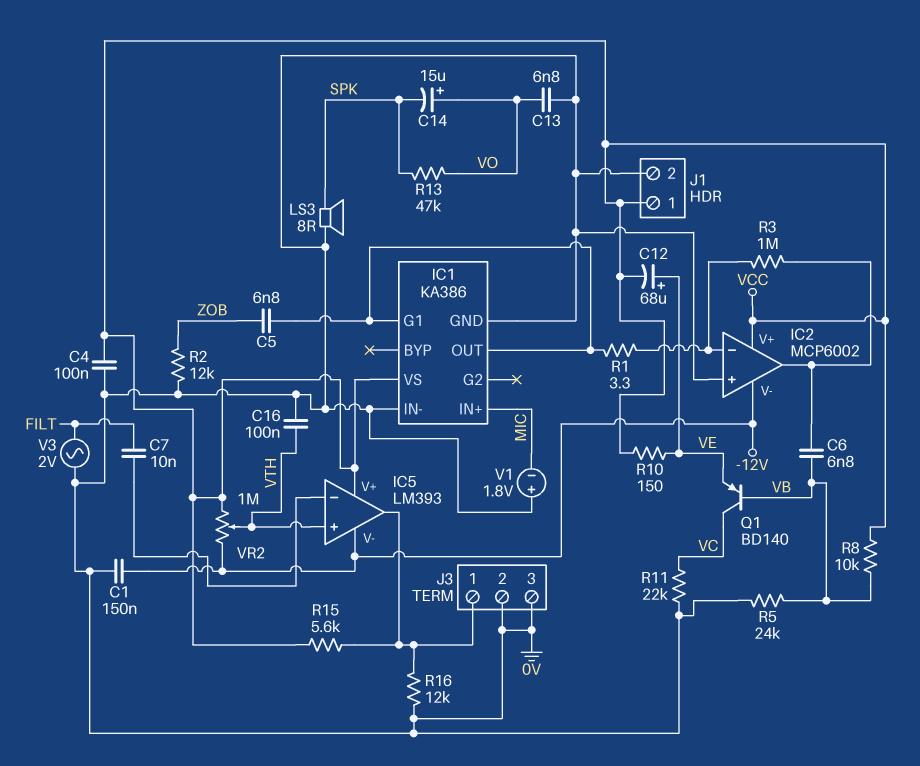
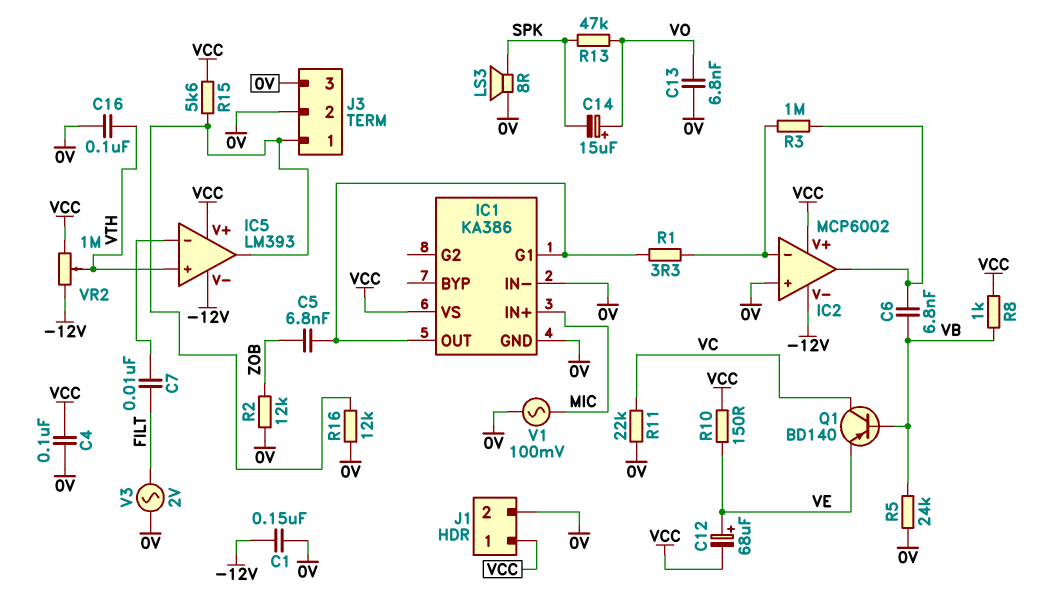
R8: 10k (VB, VCC) -> 1k (VB, VCC)
V1: 1.8V (plus 0V, minus MIC) -> AC 100mV (0V, MIC)

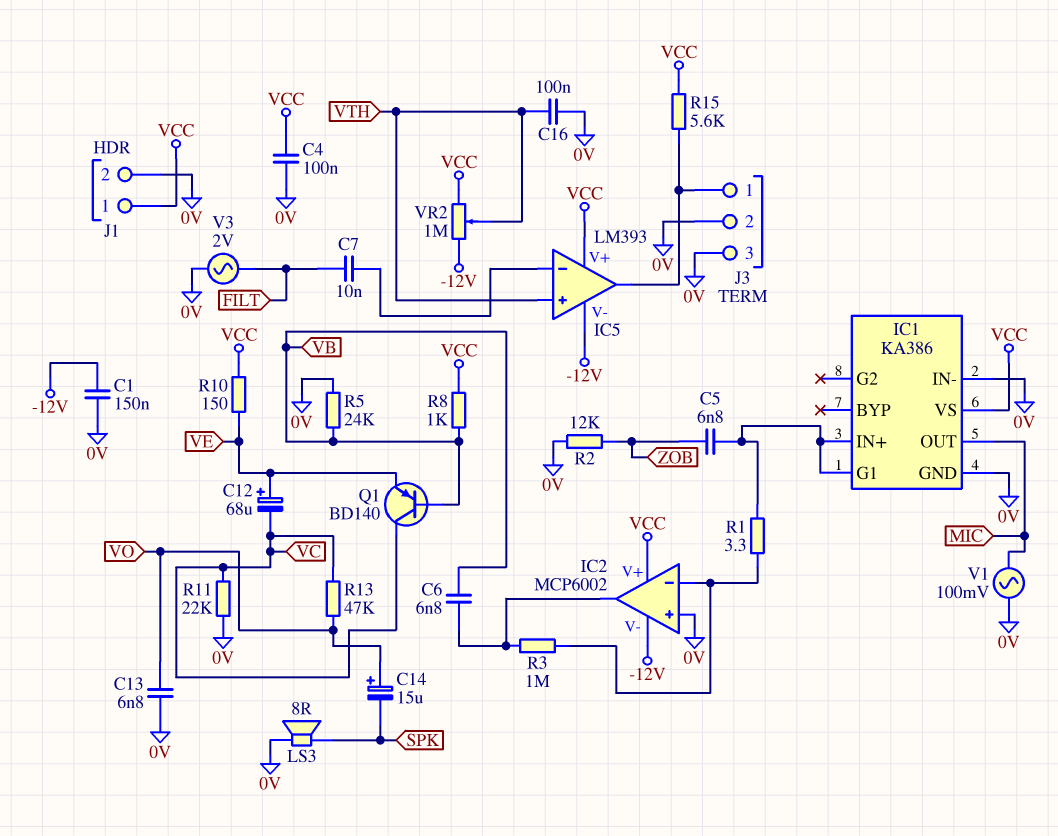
C12: 68uF (plus VE, minus VCC) -> 68uF (plus VE, minus VC)
IC1 pin IN+: MIC -> IC1/G1
IC1 pin OUT: IC1/G1 -> MIC
R13: 47k (SPK, VO) -> 47k (VC, VO)
R16: 12k (0V, IC5/out) -> none

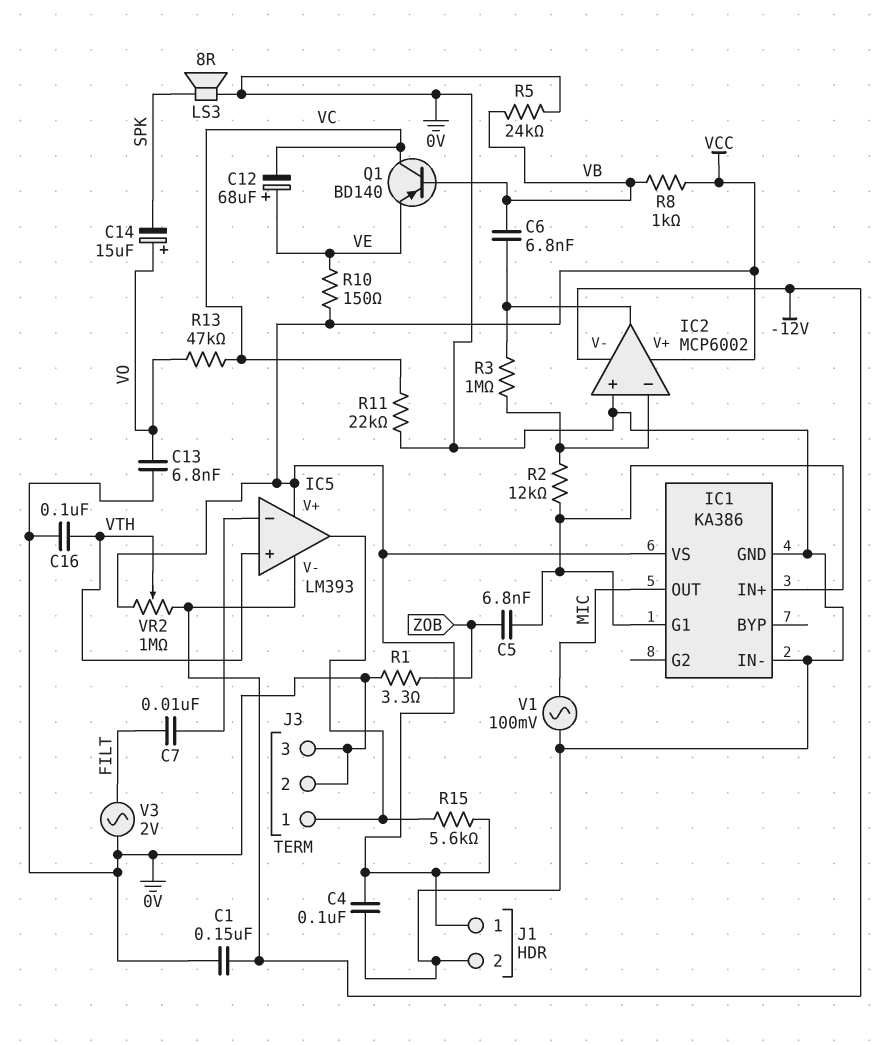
R1: 3.3 (IC1/G1, IC2/in-) -> 3.3 (0V, ZOB)
R2: 12k (0V, ZOB) -> 12k (IC1/G1, IC2/in-)

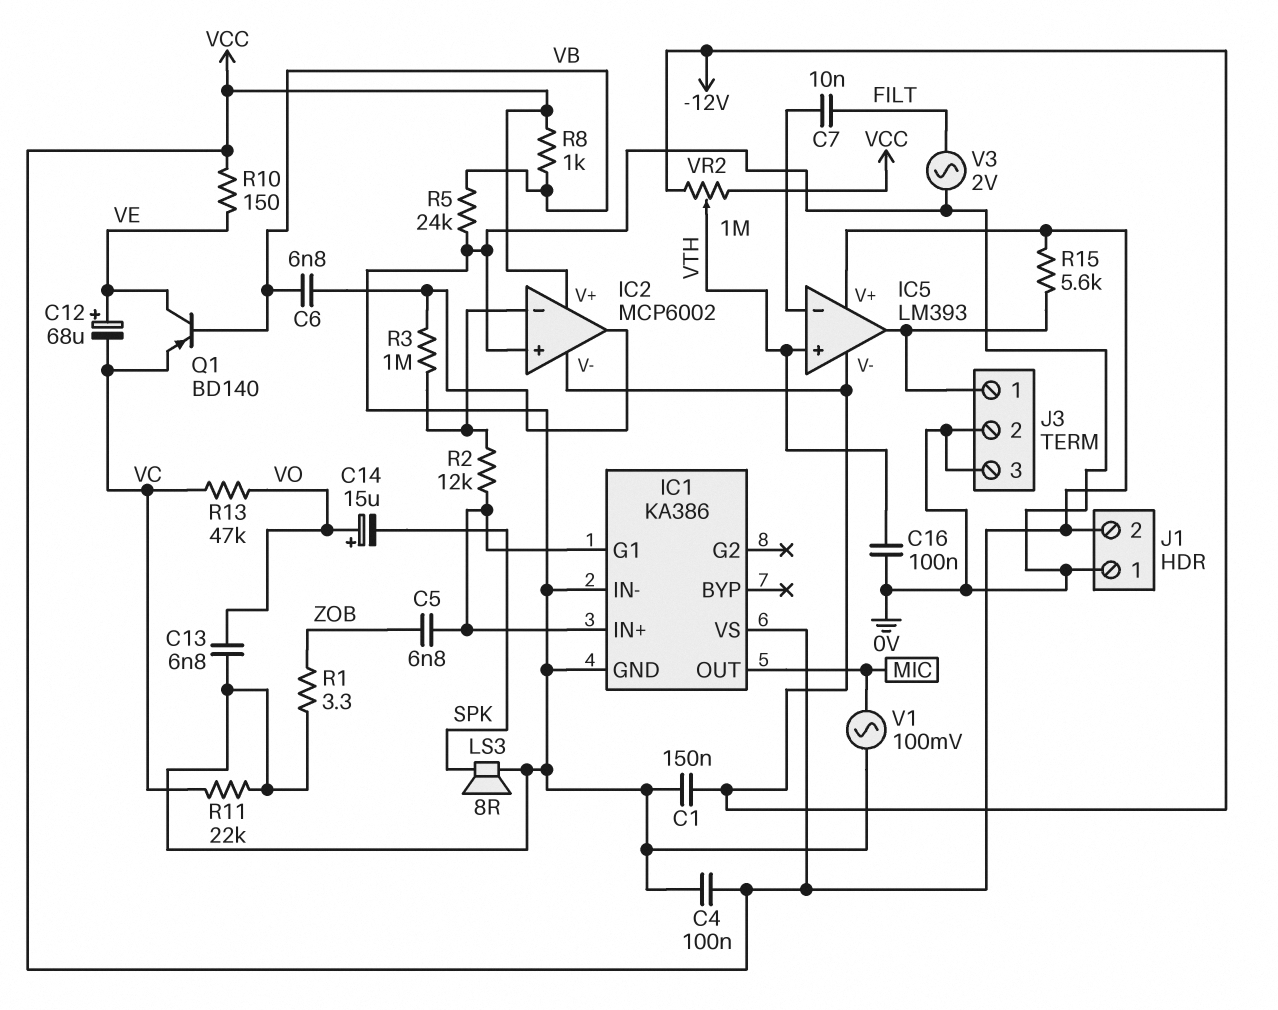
J1 pin 1: VCC -> 0V
J1 pin 2: 0V -> VCC
Q1: PNP BD140 (B VB, C VC, E VE) -> PNP BD140 (B VB, C VE, E VC)

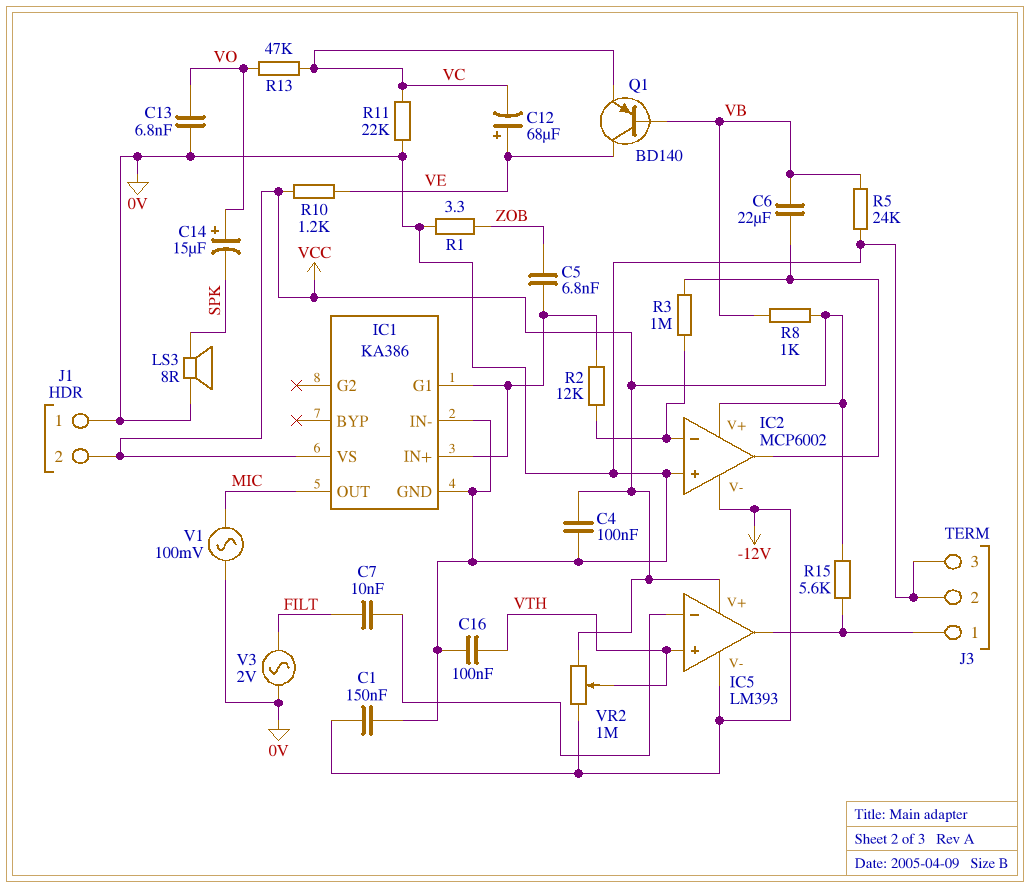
C6: 6.8nF (IC2/out, VB) -> 22uF (IC2/out, VB)
R10: 150 (VCC, VE) -> 1.2k (VCC, VE)

